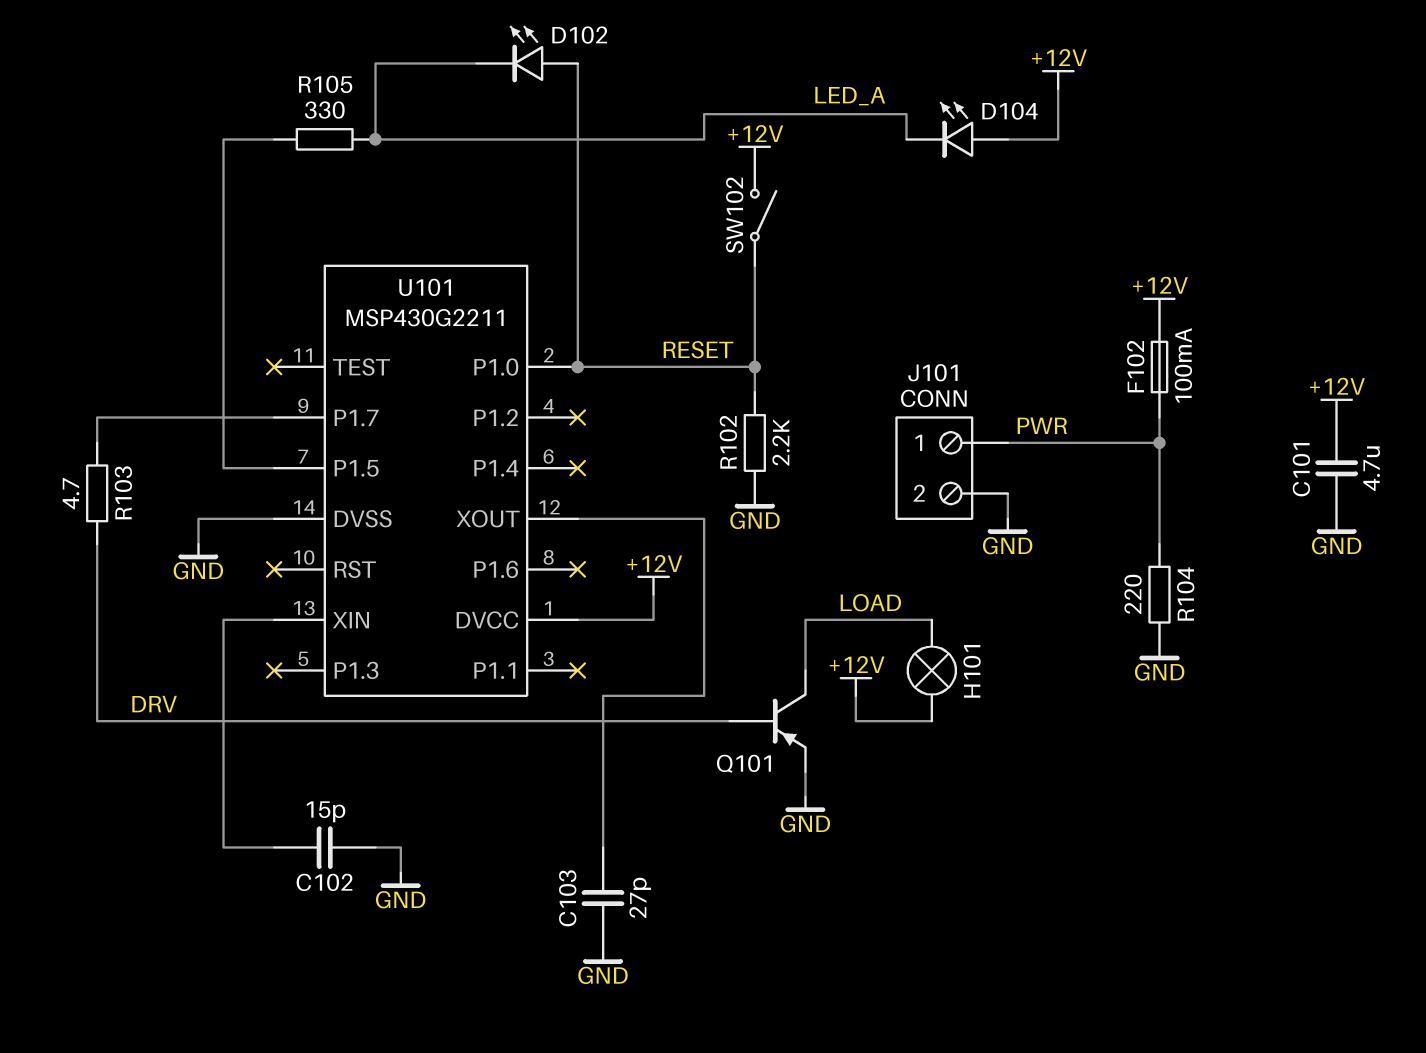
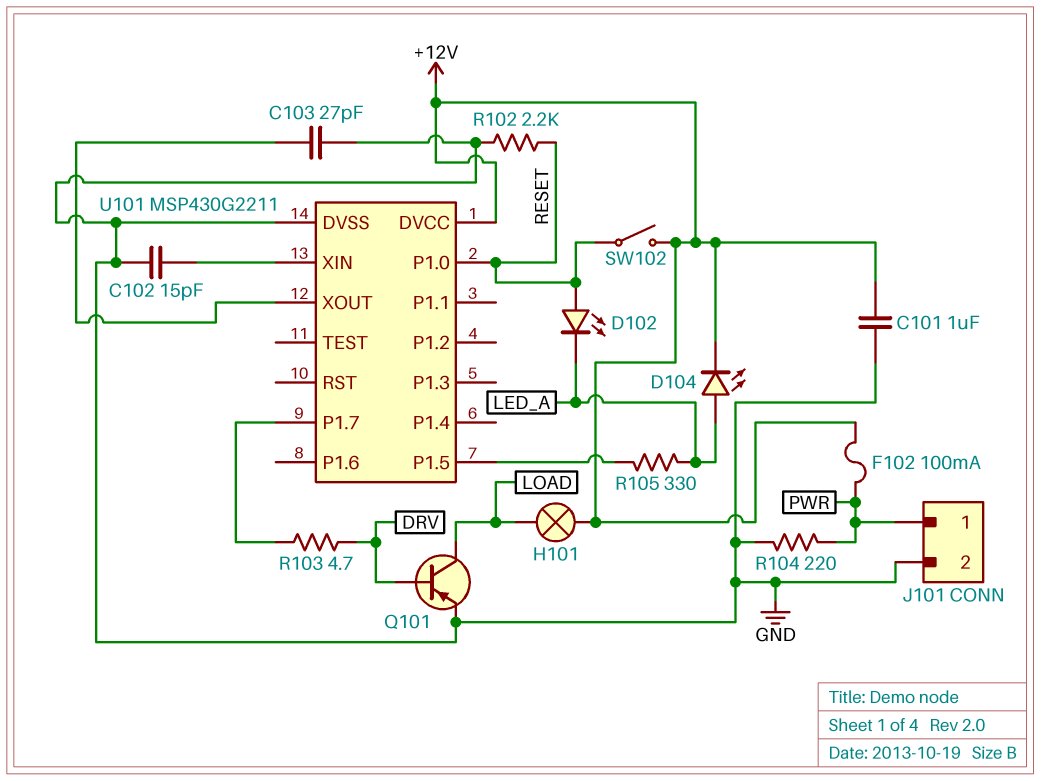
C101: 4.7uF (+12V, GND) -> 1uF (+12V, GND)
D104: LED (A +12V, K LED_A) -> LED (A LED_A, K +12V)

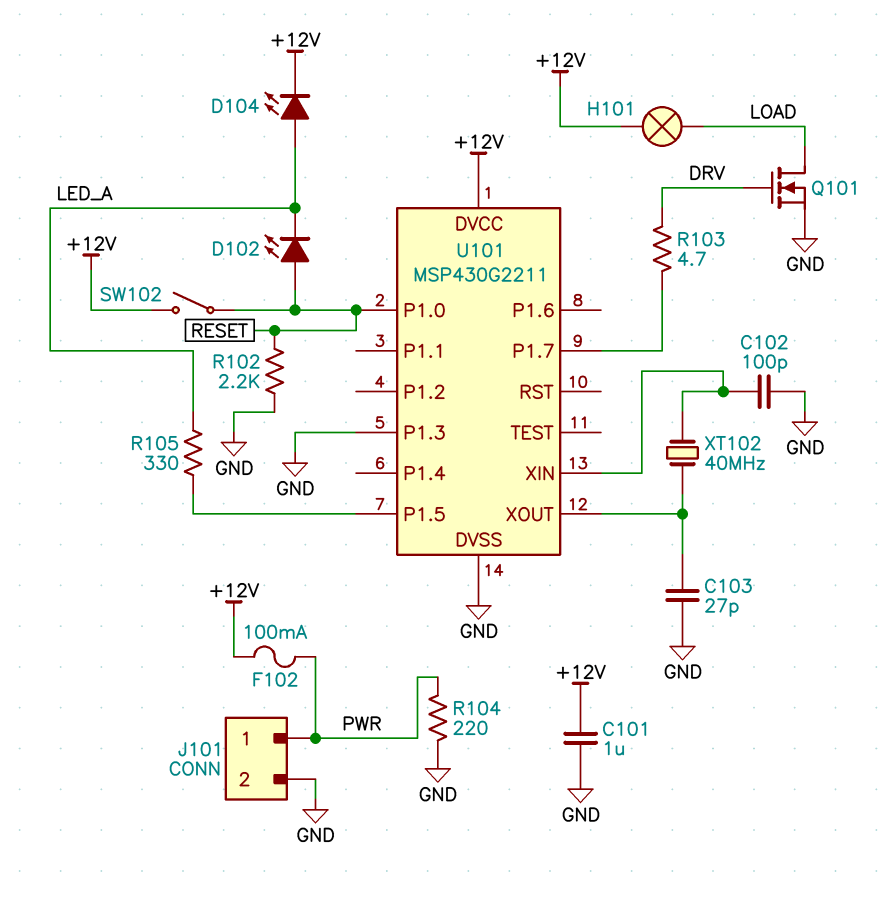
C102: 15pF (GND, U101/XIN) -> 100pF (GND, U101/XIN)
Q101: PNP (B DRV, C LOAD, E GND) -> NMOS (G DRV, D LOAD, S GND)
U101 pin P1.3: none -> GND
XT102: none -> 40MHz (U101/XIN, U101/XOUT)

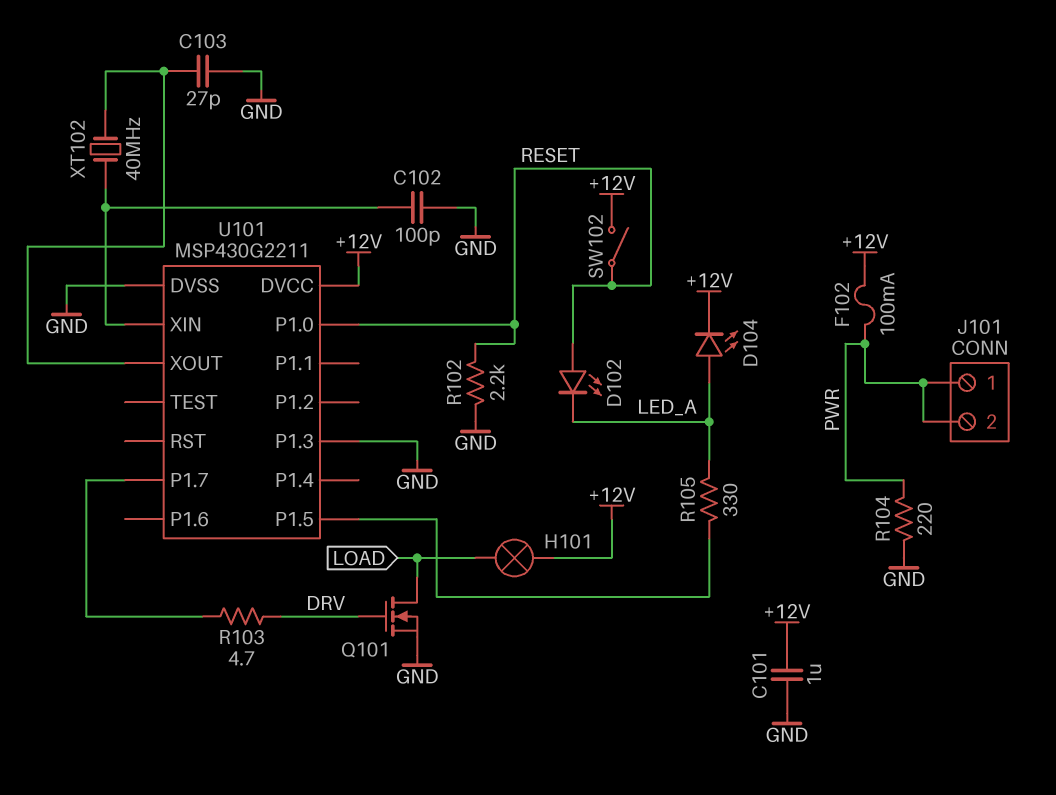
J101 pin 2: GND -> PWR

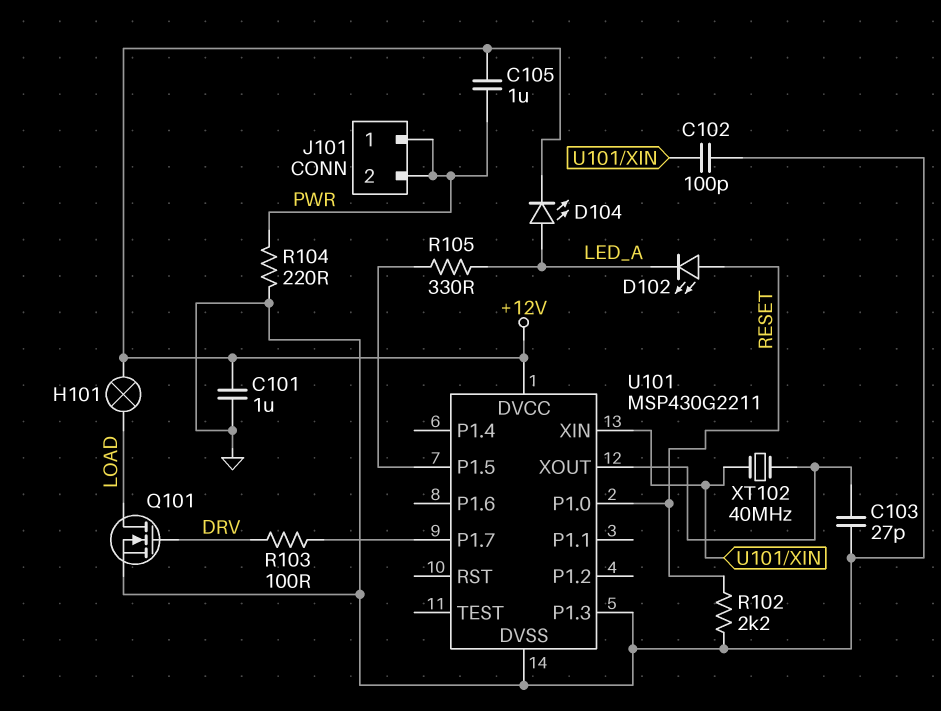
C105: none -> 1uF (+12V, PWR)
F102: 100mA (+12V, PWR) -> none
R103: 4.7 (DRV, U101/P1.7) -> 100 (DRV, U101/P1.7)
SW102: switch (+12V, RESET) -> none

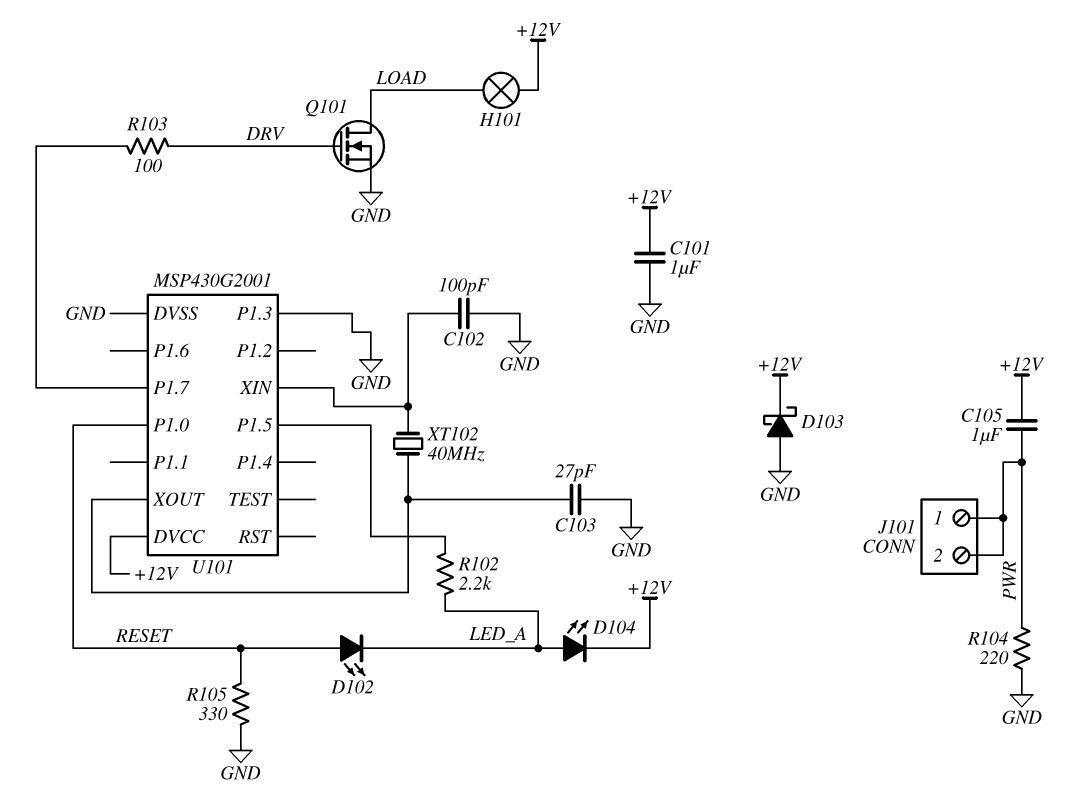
D103: none -> schottky (A GND, K +12V)
R102: 2.2k (GND, RESET) -> 2.2k (LED_A, U101/P1.5)
R105: 330 (LED_A, U101/P1.5) -> 330 (GND, RESET)
U101: MSP430G2211 -> MSP430G2001

